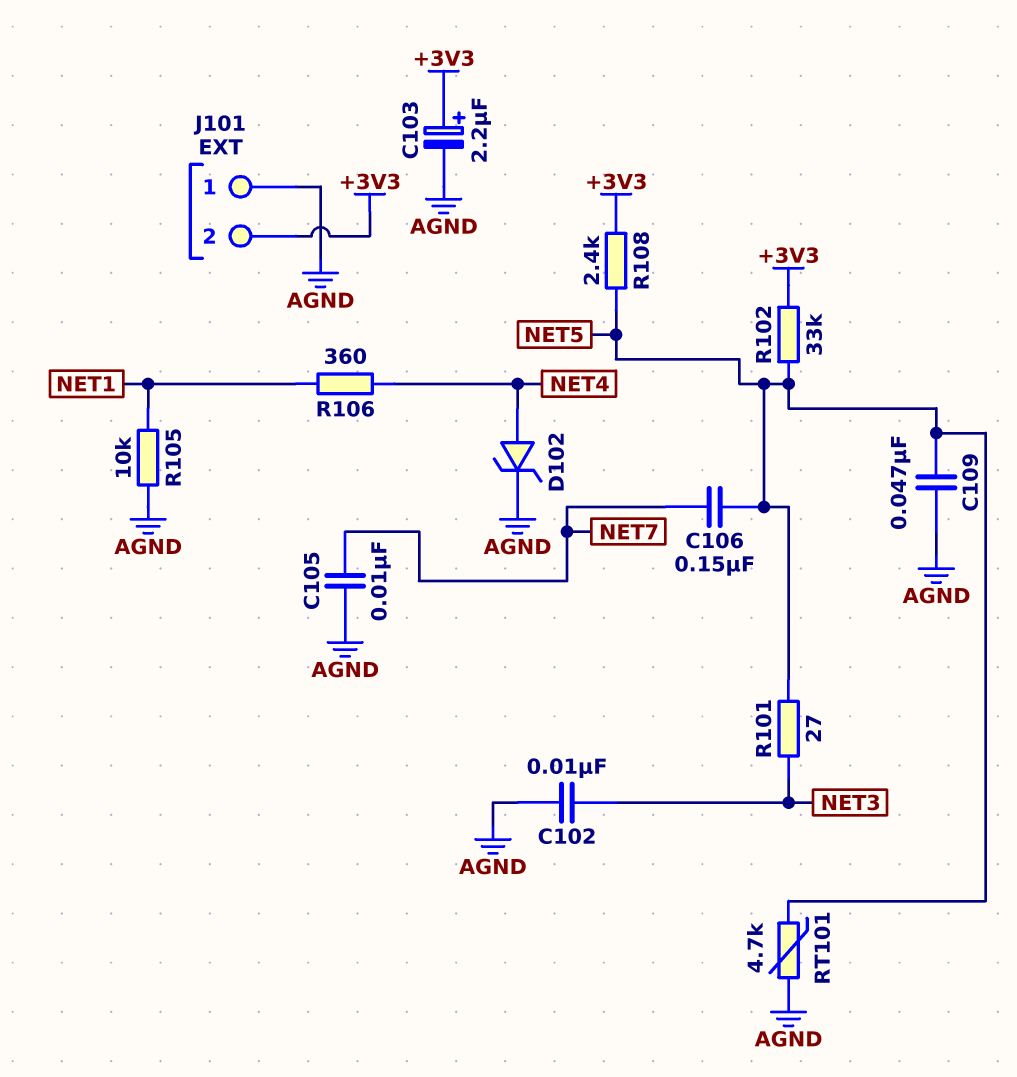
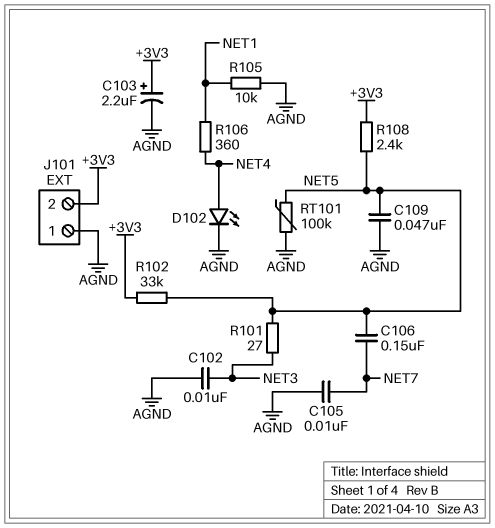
D102: zener (A NET4, K AGND) -> LED (A NET4, K AGND)
RT101: 4.7k (AGND, NET5) -> 100k (AGND, NET5)

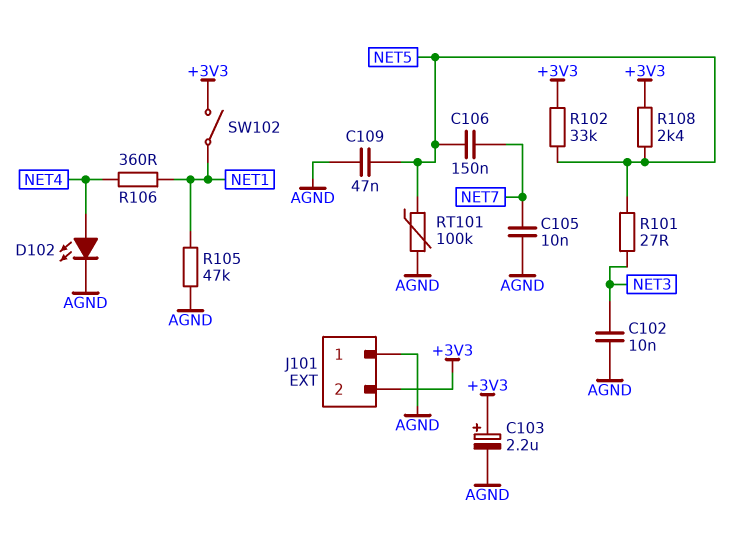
R105: 10k (AGND, NET1) -> 47k (AGND, NET1)
SW102: none -> switch (+3V3, NET1)

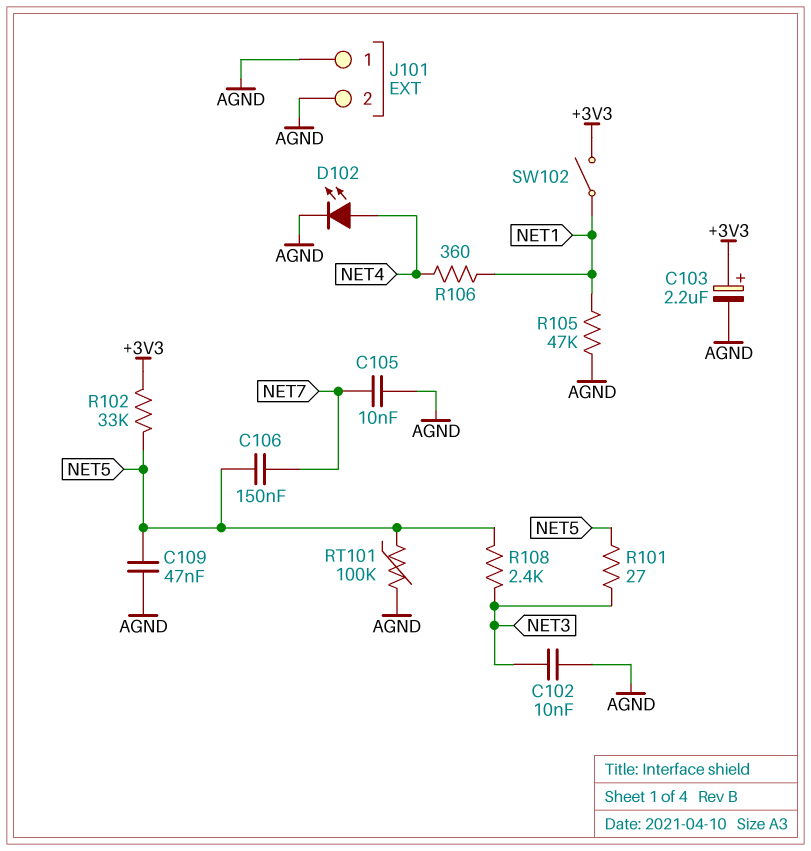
J101 pin 2: +3V3 -> AGND
R108: 2.4k (+3V3, NET5) -> 2.4k (NET3, NET5)

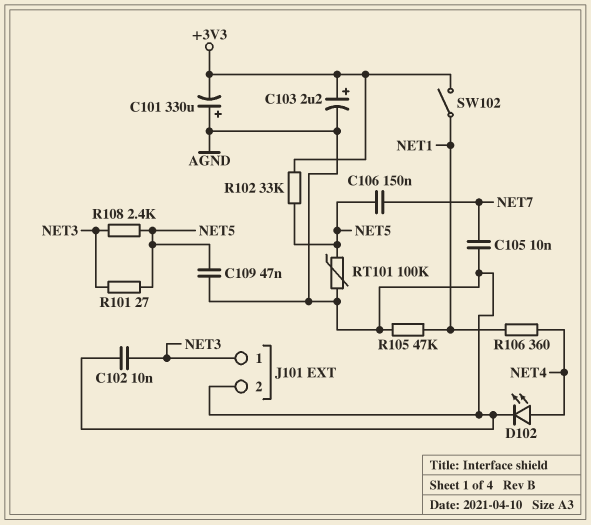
C101: none -> 330uF (plus AGND, minus +3V3)
J101 pin 1: AGND -> NET3

